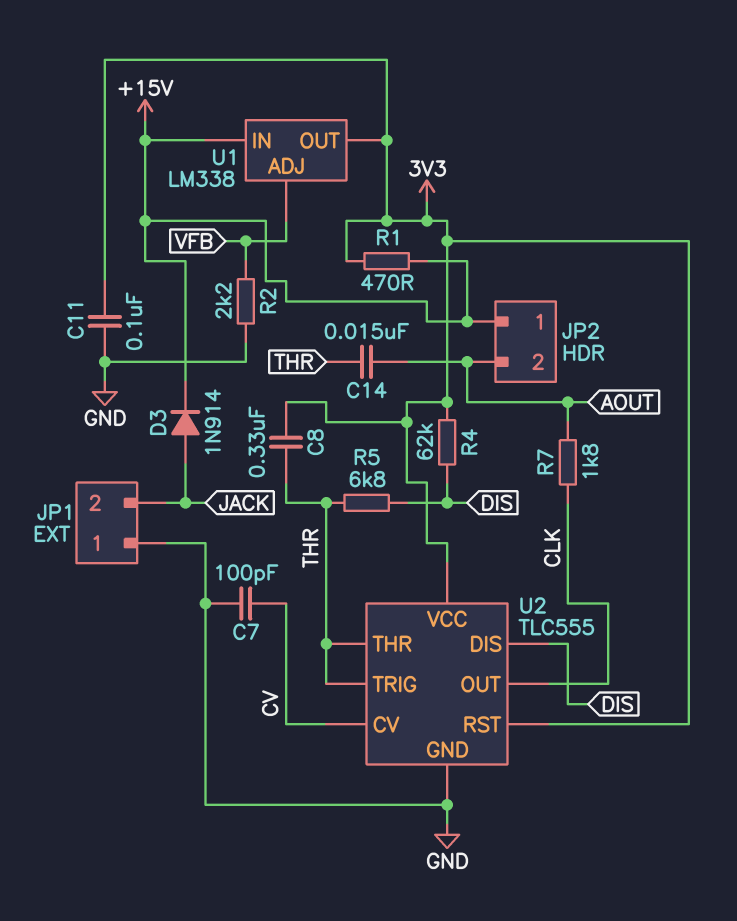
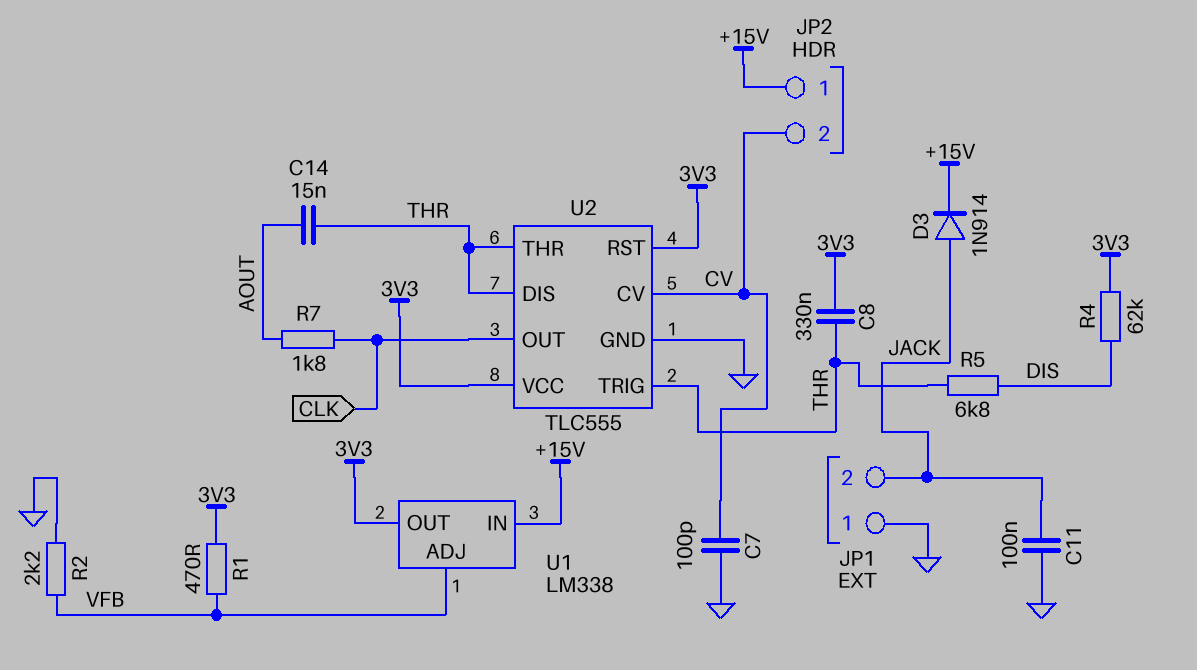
C11: 100nF (3V3, GND) -> 100nF (GND, JACK)
JP2 pin 2: AOUT -> CV
R1: 470 (+15V, 3V3) -> 470 (3V3, VFB)
U2 pin DIS: DIS -> THR

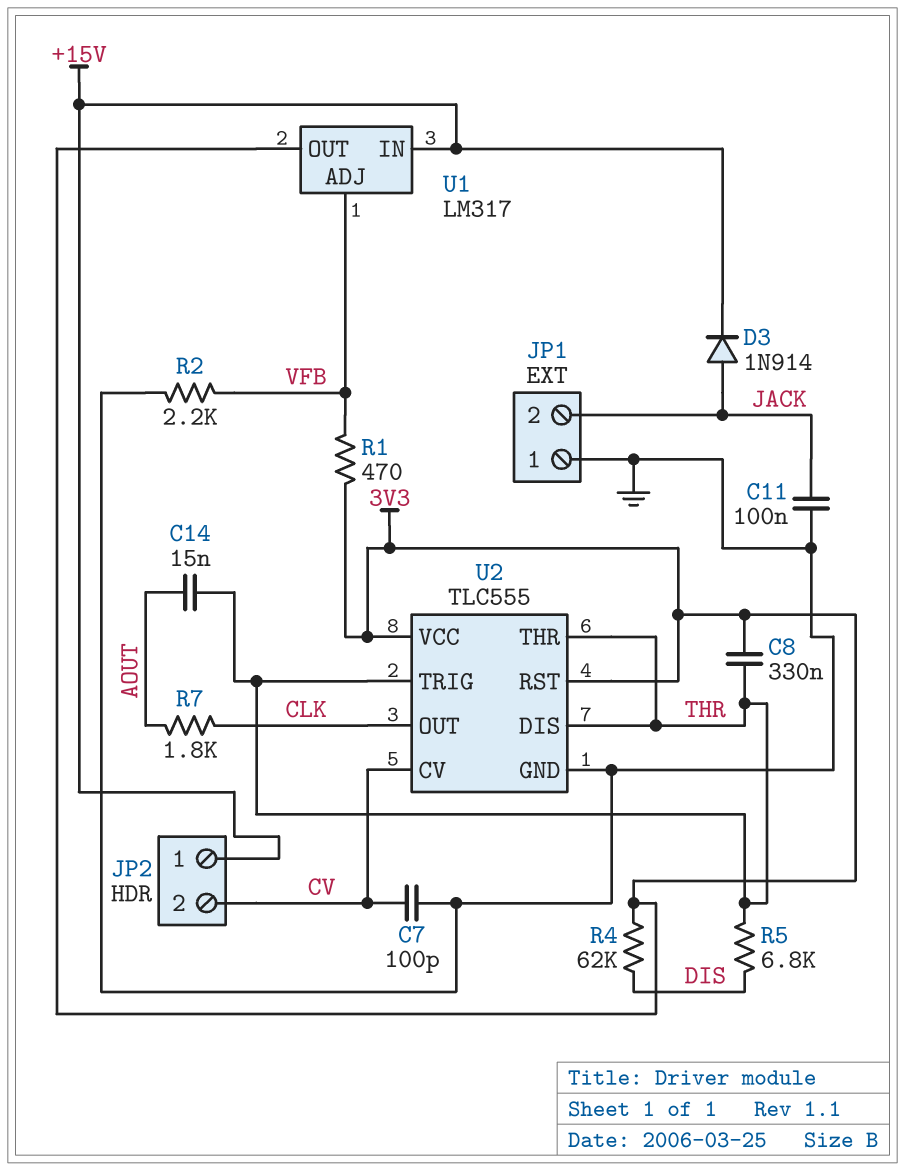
U1: LM338 -> LM317

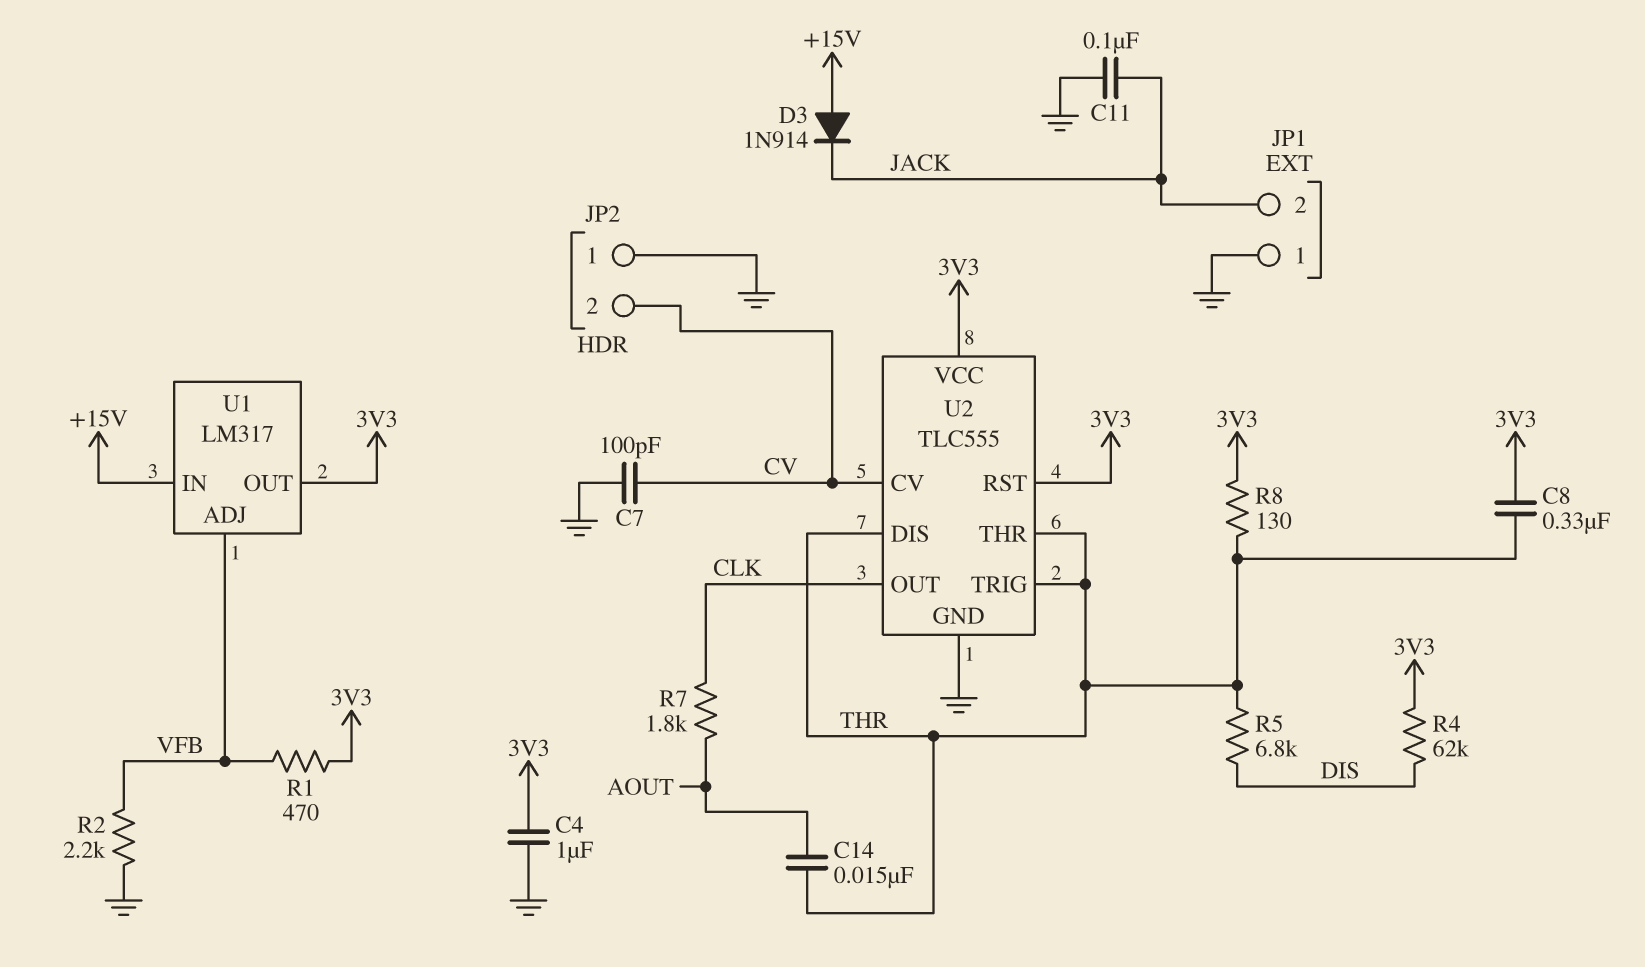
C4: none -> 1uF (3V3, GND)
D3: diode 1N914 (A JACK, K +15V) -> diode 1N914 (A +15V, K JACK)
JP2 pin 1: +15V -> GND
R8: none -> 130 (3V3, THR)

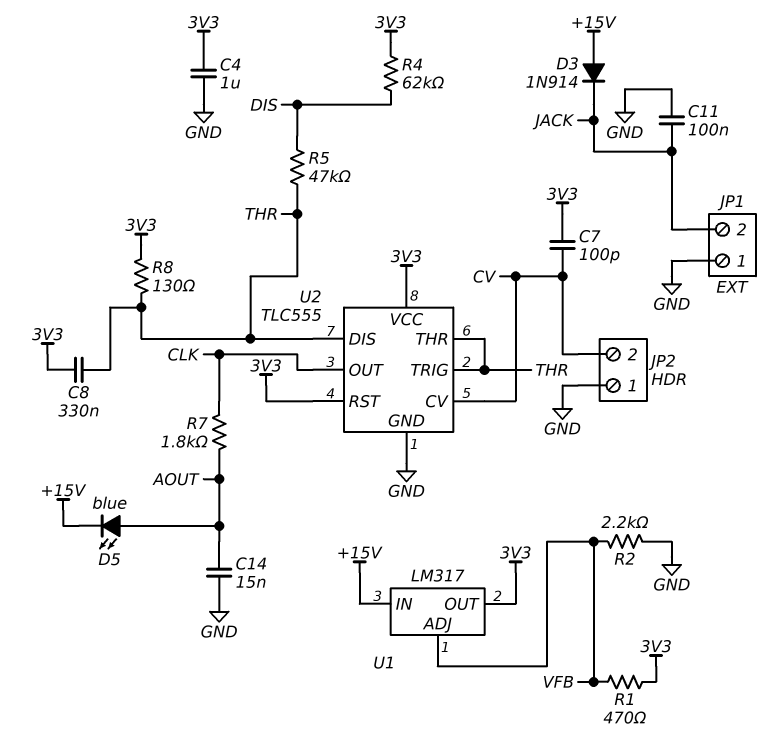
C7: 100pF (CV, GND) -> 100pF (3V3, CV)
C14: 15nF (AOUT, THR) -> 15nF (AOUT, GND)
D5: none -> LED blue (A AOUT, K +15V)
R5: 6.8k (DIS, THR) -> 47k (DIS, THR)

